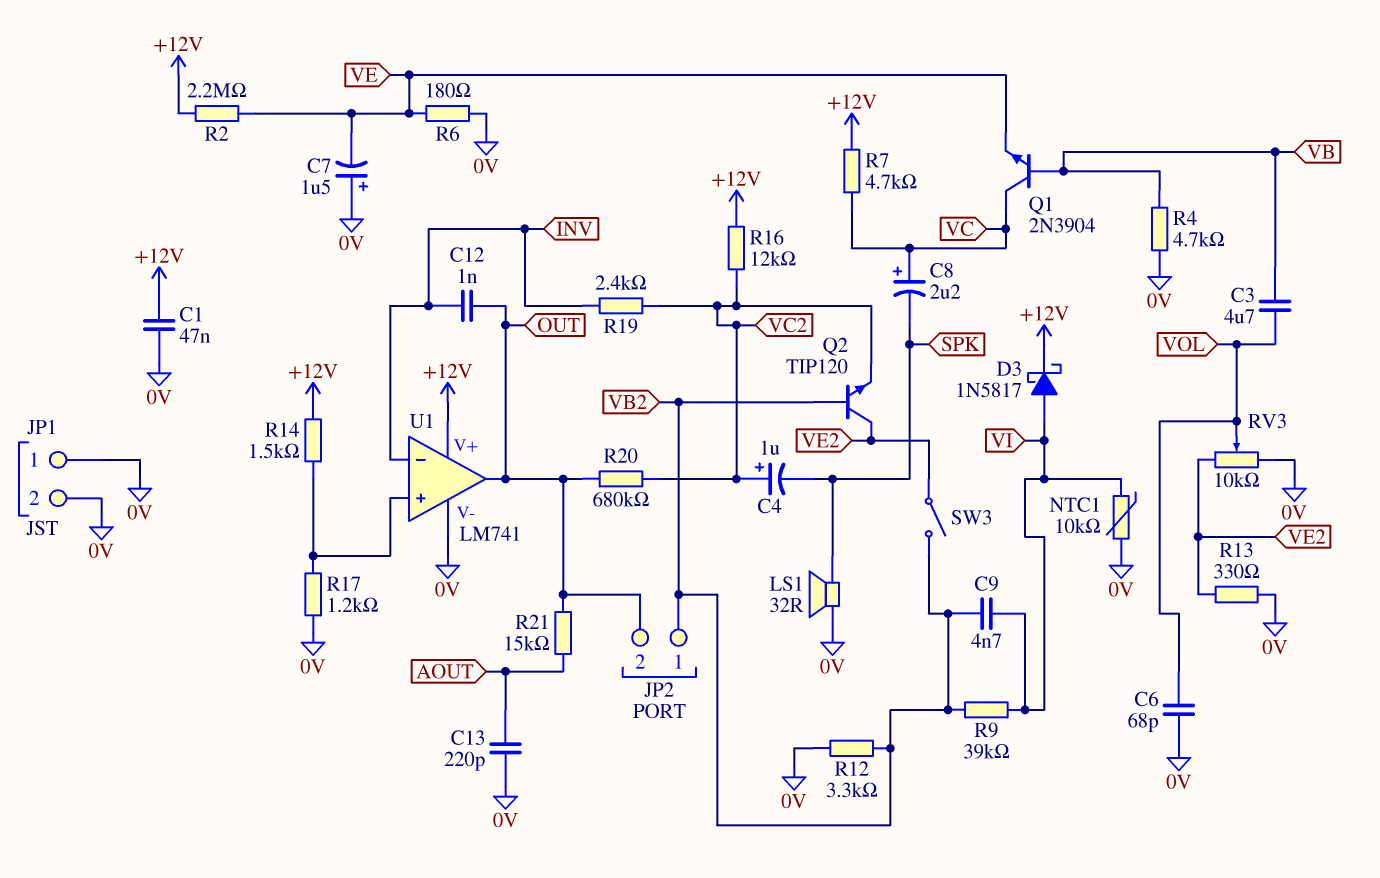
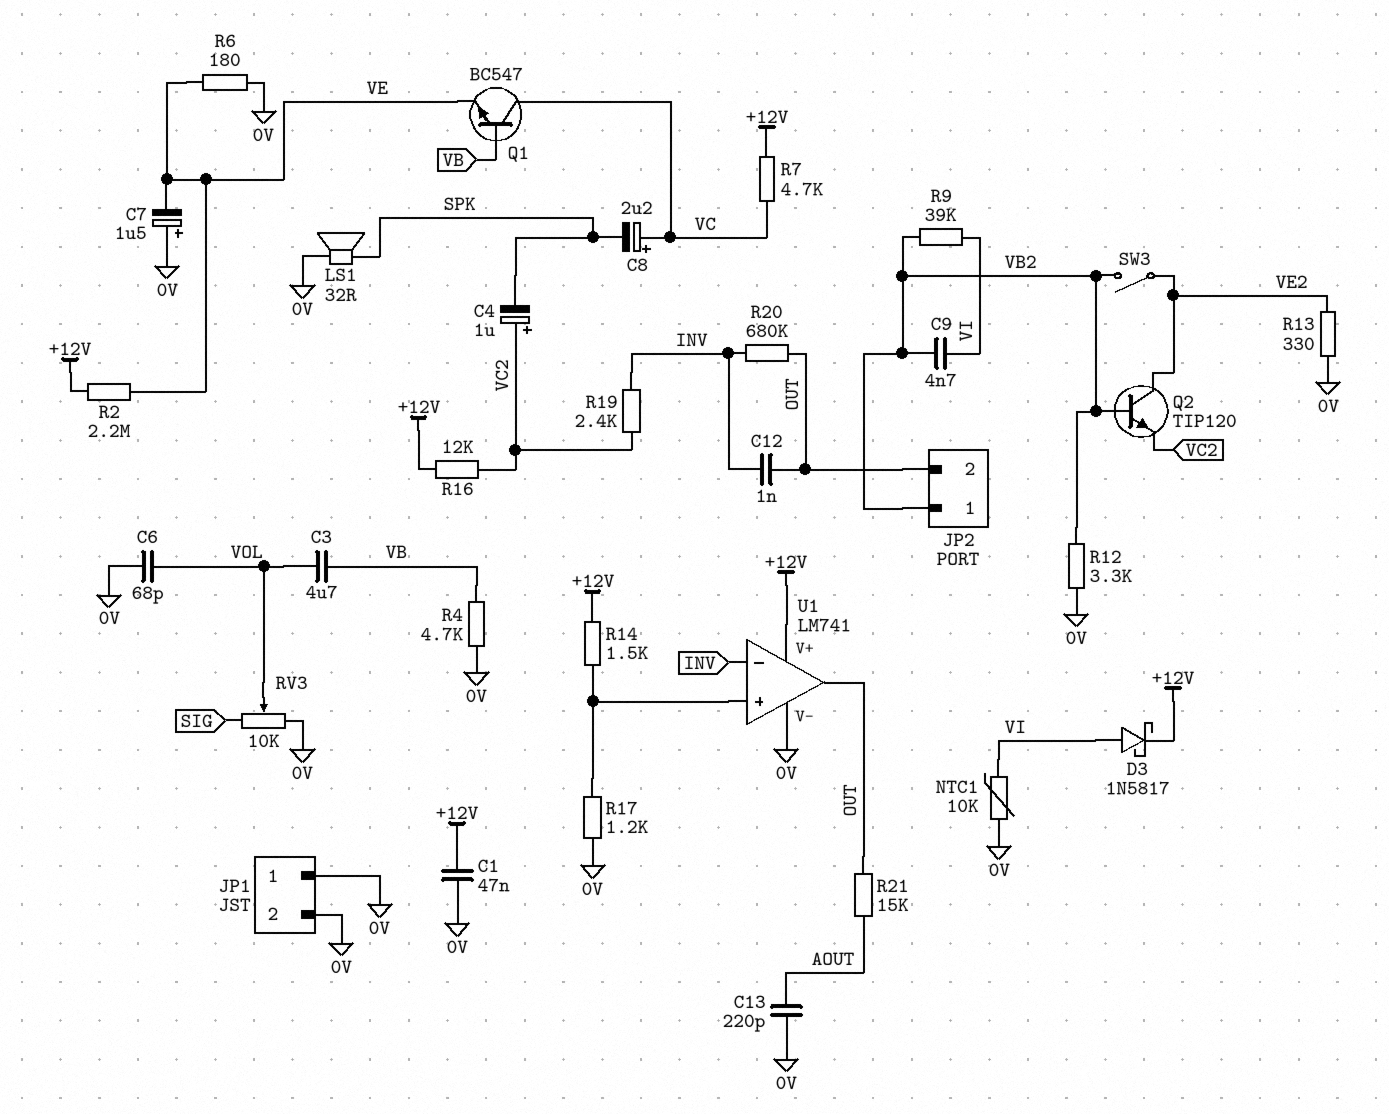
Q1: NPN 2N3904 (B VB, C VC, E VE) -> NPN BC547 (B VB, C VC, E VE)
R20: 680k (OUT, VC2) -> 680k (INV, OUT)
RV3: 10k (0V, VE2, wiper VOL) -> 10k (0V, SIG, wiper VOL)

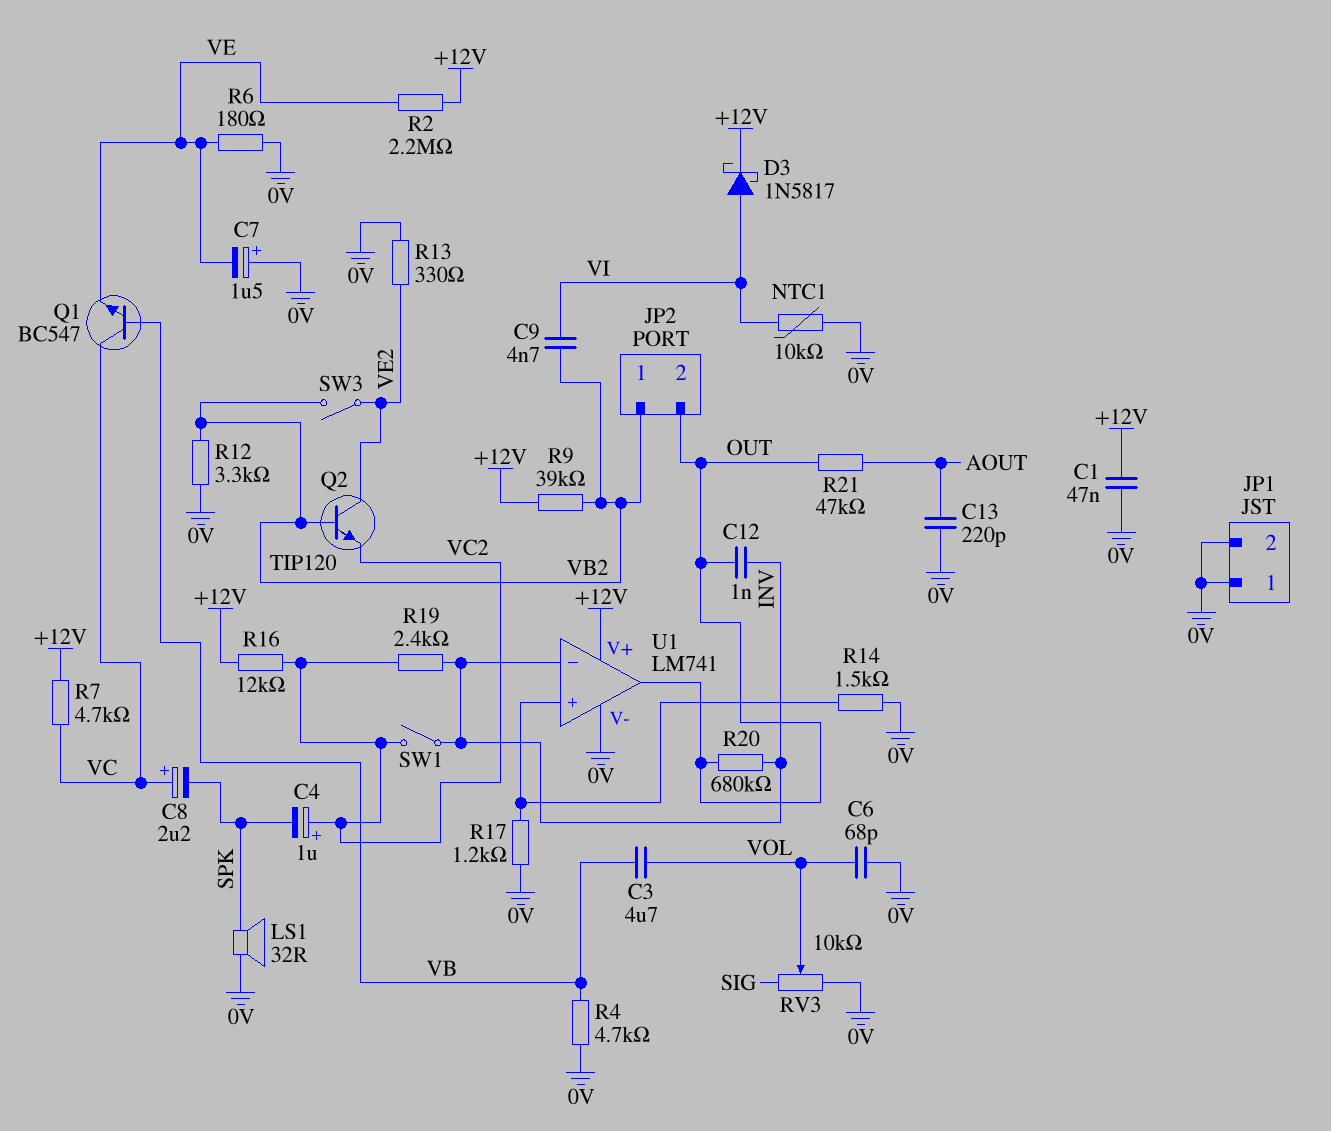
R9: 39k (VB2, VI) -> 39k (+12V, VB2)
R14: 1.5k (+12V, U1/in+) -> 1.5k (0V, U1/in+)
R21: 15k (AOUT, OUT) -> 47k (AOUT, OUT)
SW1: none -> switch (INV, VC2)

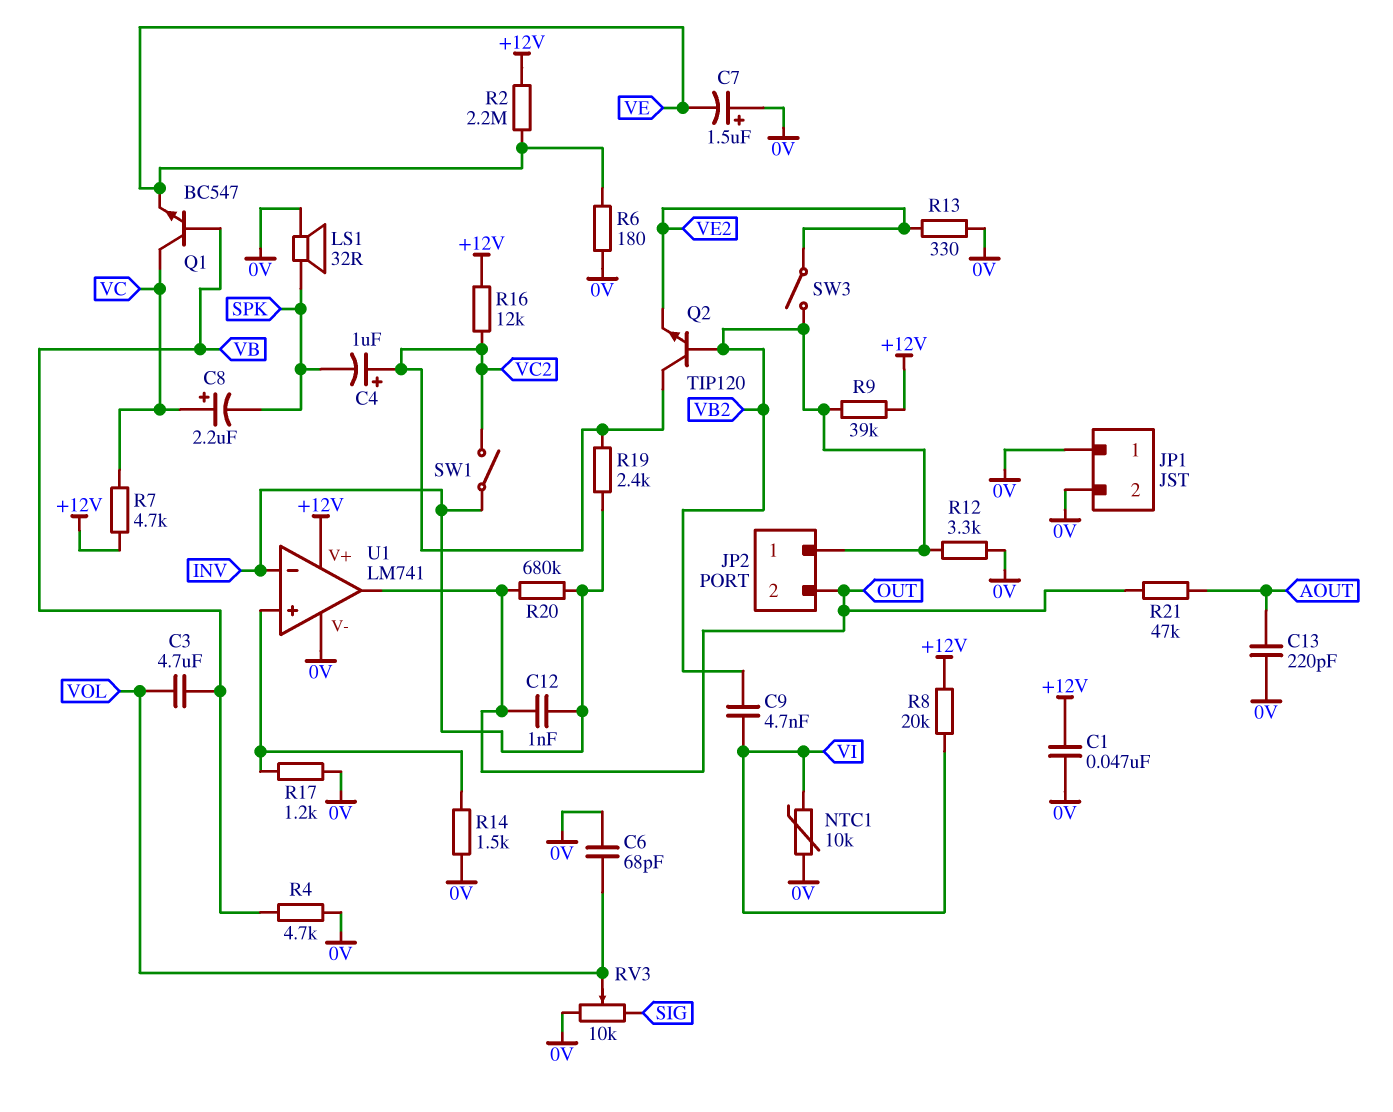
D3: schottky 1N5817 (A VI, K +12V) -> none
Q2: NPN TIP120 (B VB2, C VE2, E VC2) -> NPN TIP120 (B VB2, C VC2, E VE2)
R8: none -> 20k (+12V, VI)

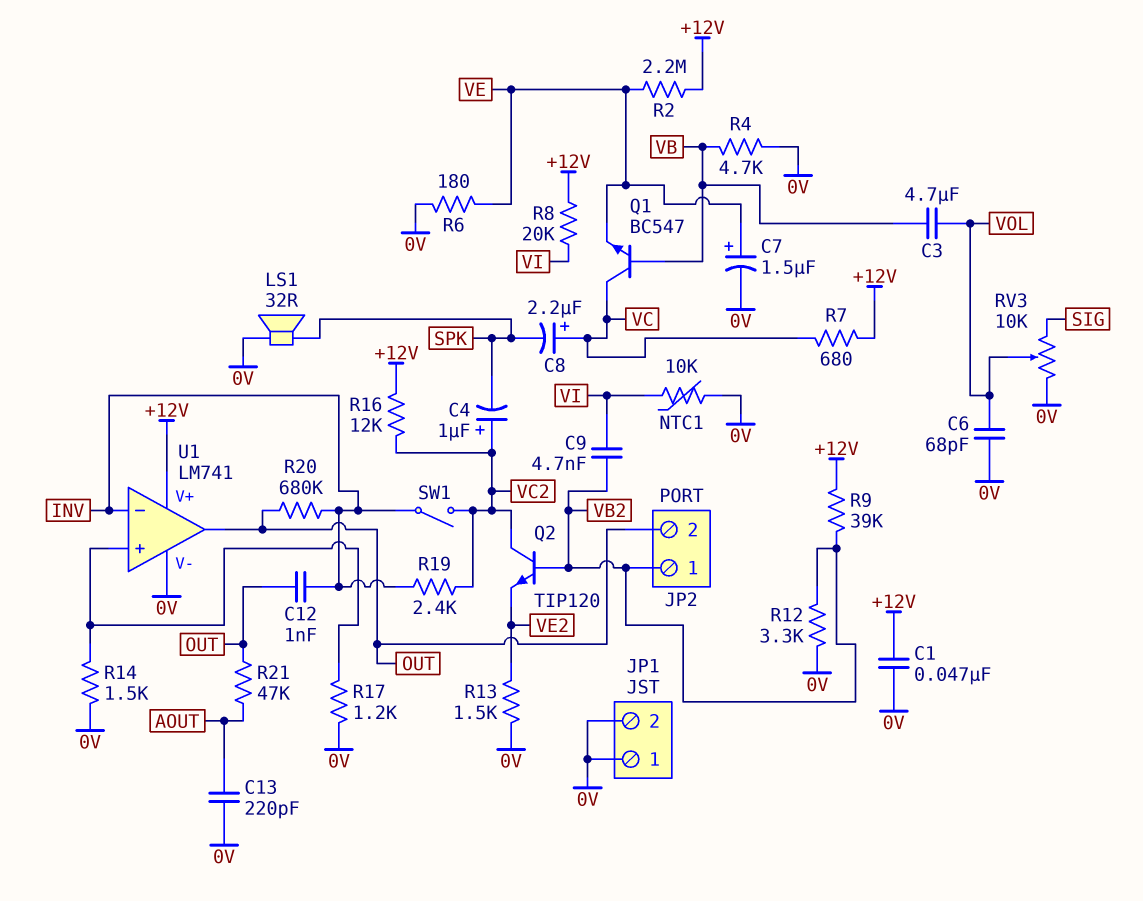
C7: 1.5uF (plus 0V, minus VE) -> 1.5uF (plus VE, minus 0V)
R7: 4.7k (+12V, VC) -> 680 (+12V, VC)
R13: 330 (0V, VE2) -> 1.5k (0V, VE2)
SW3: switch (VB2, VE2) -> none

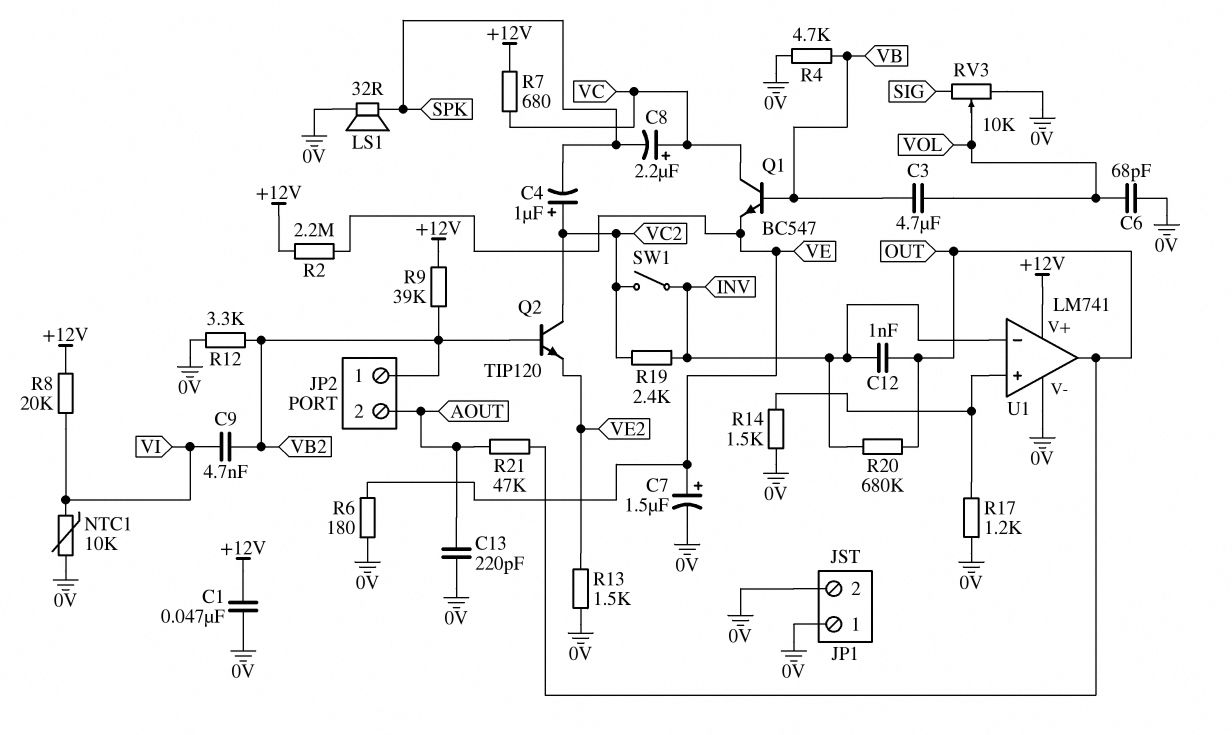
JP2 pin 2: OUT -> AOUT
R16: 12k (+12V, VC2) -> none

